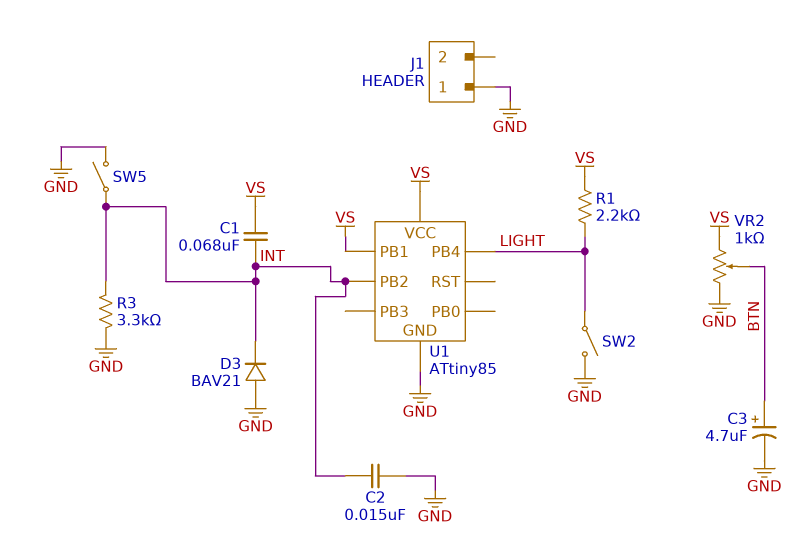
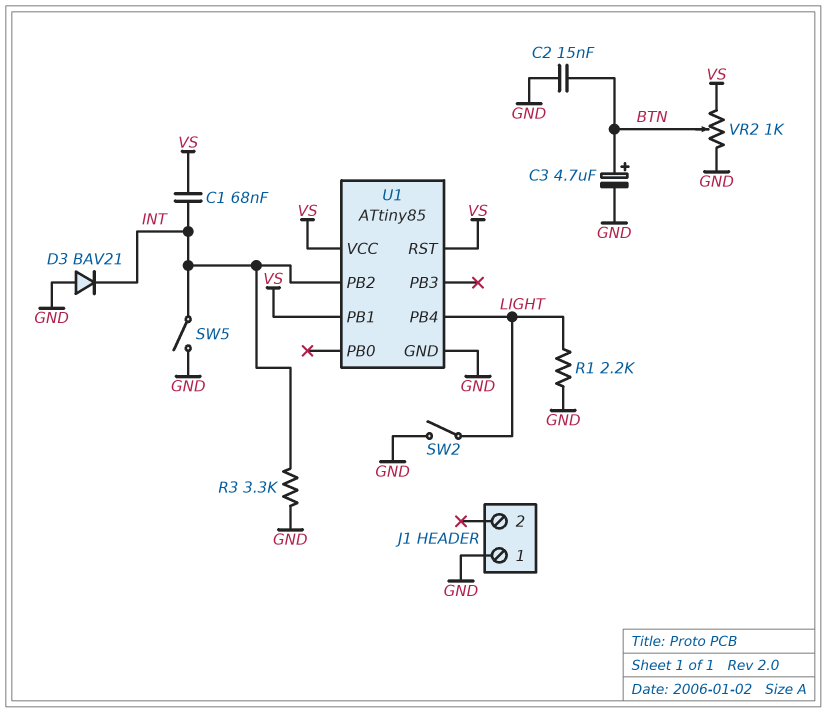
C2: 15nF (GND, INT) -> 15nF (BTN, GND)
R1: 2.2k (LIGHT, VS) -> 2.2k (GND, LIGHT)
U1 pin RST: none -> VS

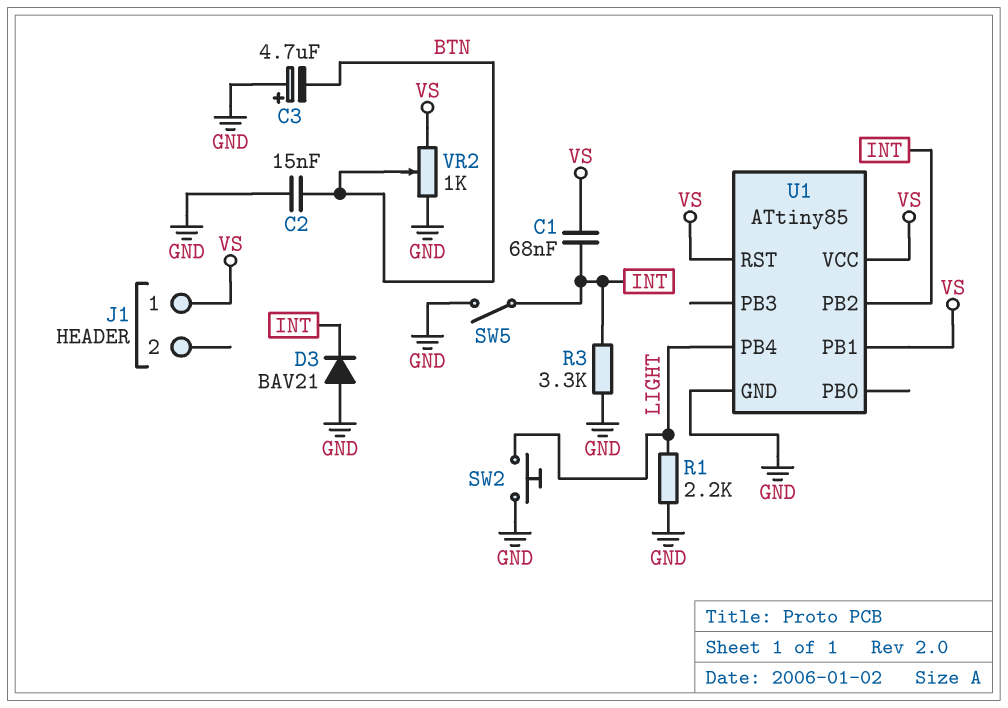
C3: 4.7uF (plus BTN, minus GND) -> 4.7uF (plus GND, minus BTN)
J1 pin 1: GND -> VS
SW2: switch (GND, LIGHT) -> button (GND, LIGHT)

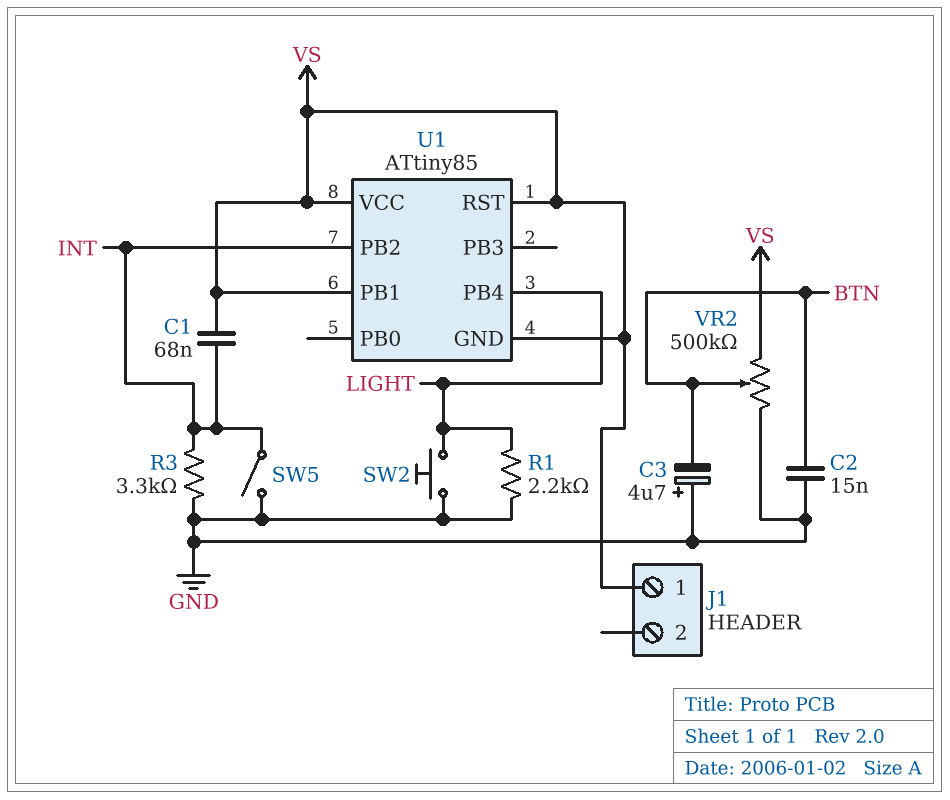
D3: diode BAV21 (A GND, K INT) -> none
U1 pin GND: GND -> VS
VR2: 1k (GND, VS, wiper BTN) -> 500k (GND, VS, wiper BTN)

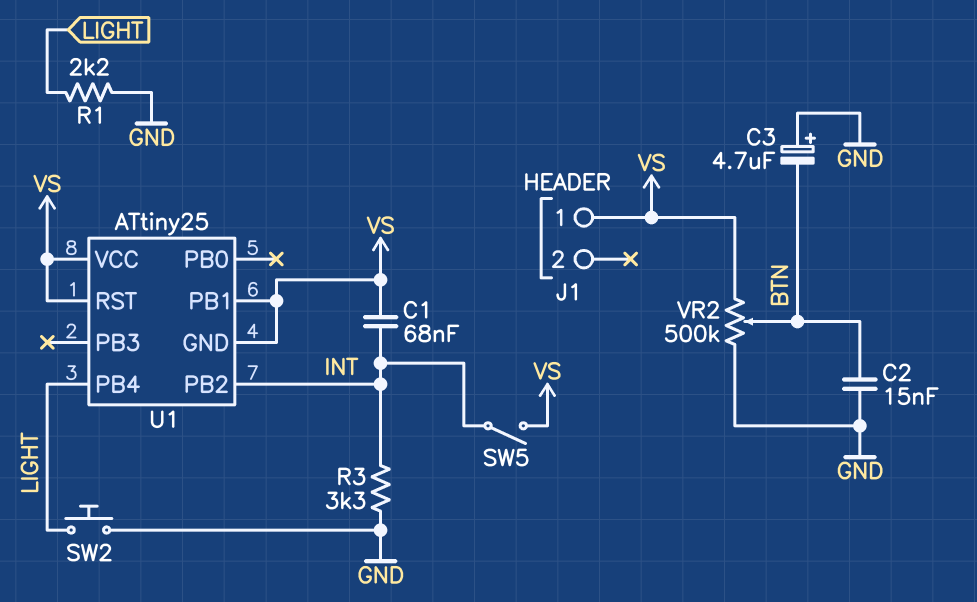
SW5: switch (GND, INT) -> switch (INT, VS)
U1: ATtiny85 -> ATtiny25

